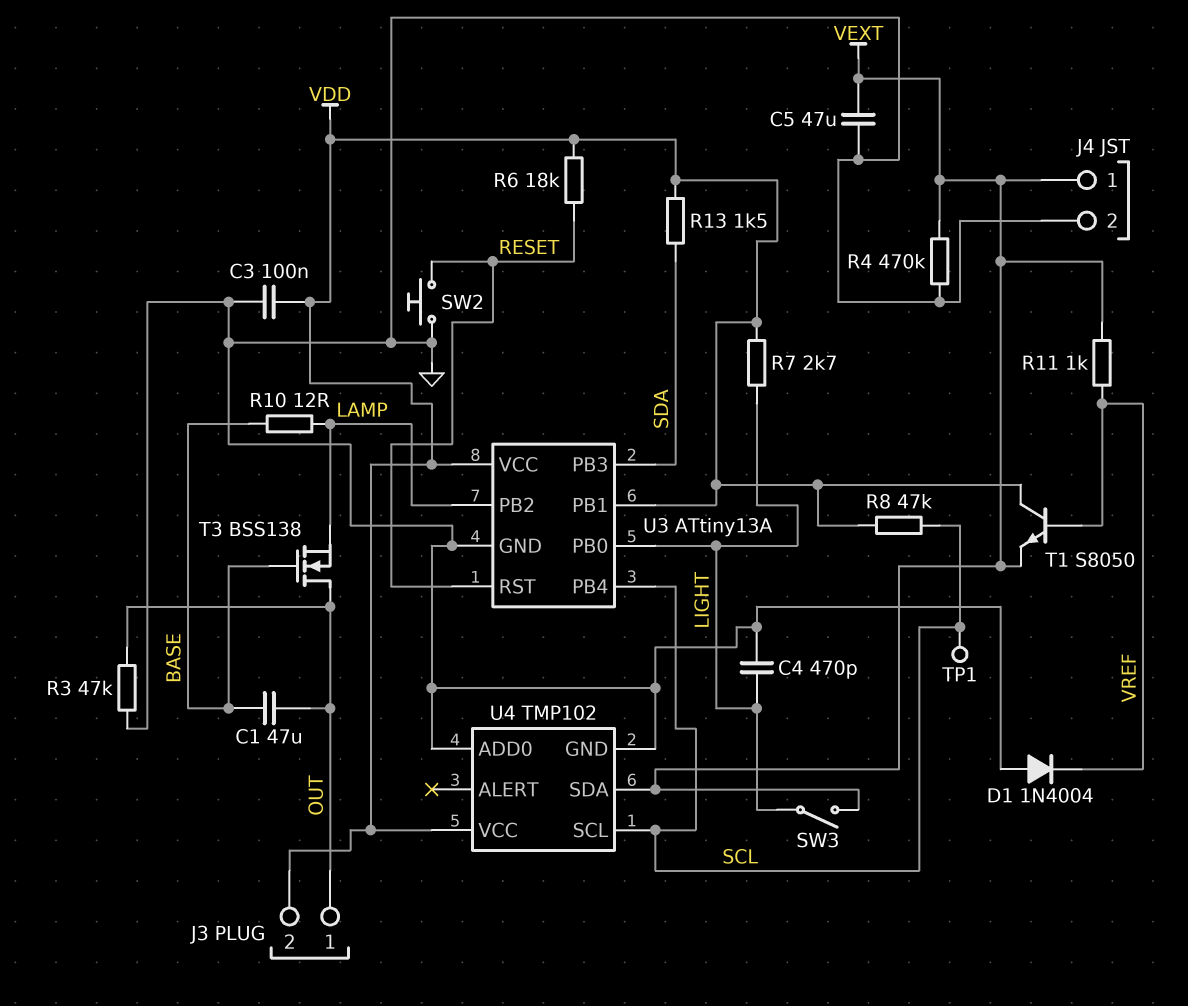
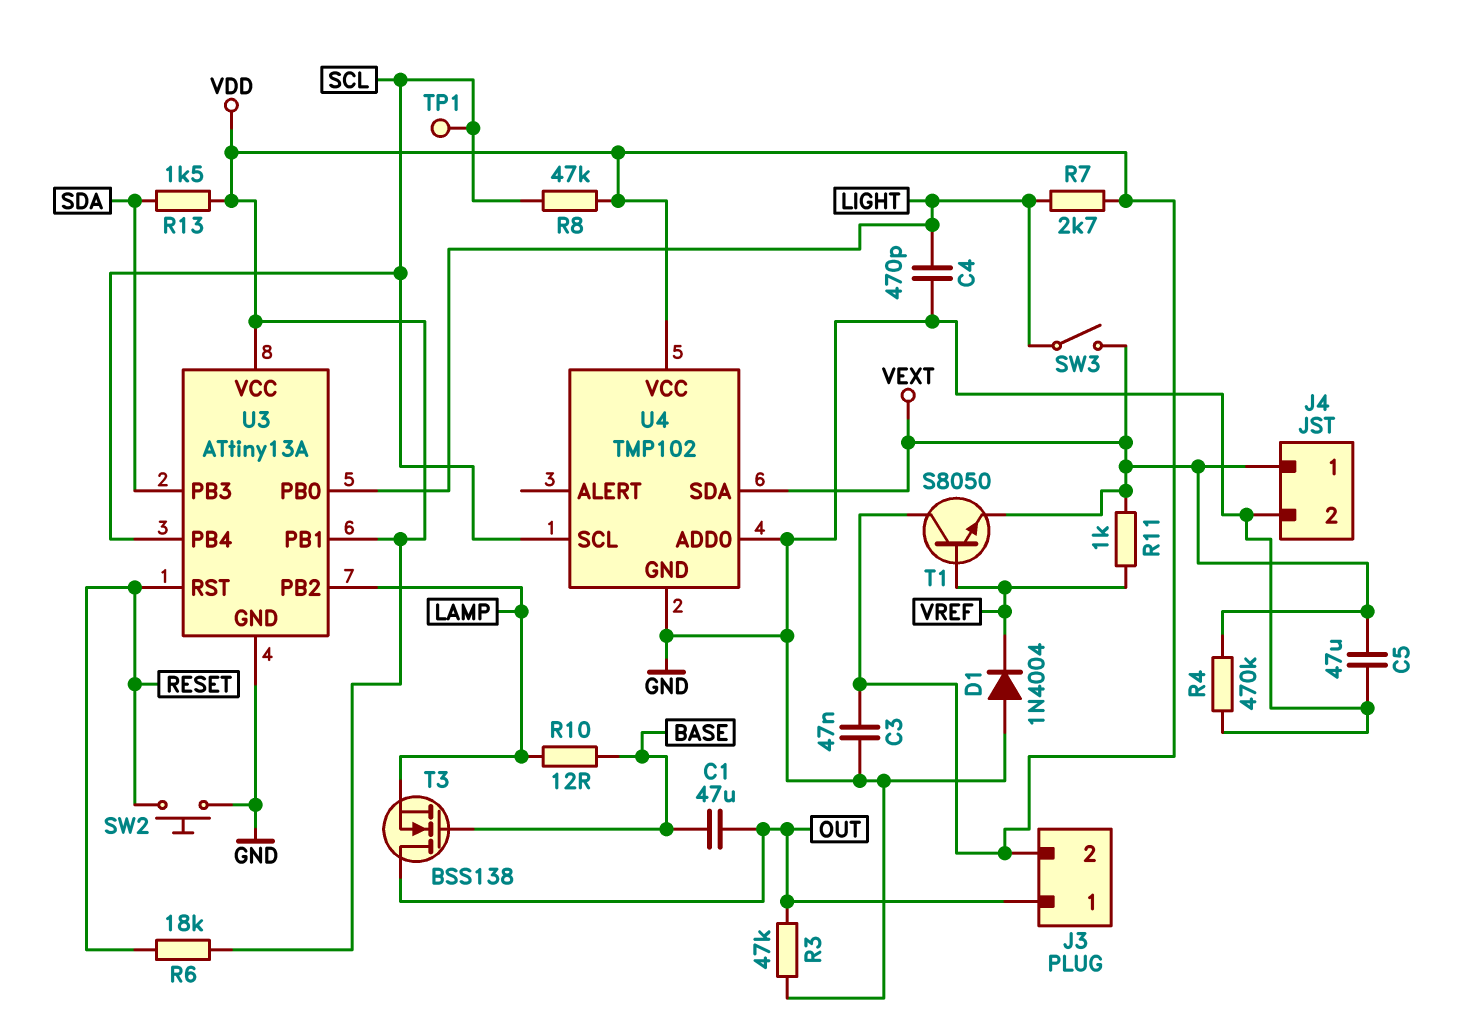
C3: 100nF (GND, VDD) -> 47nF (GND, VDD)

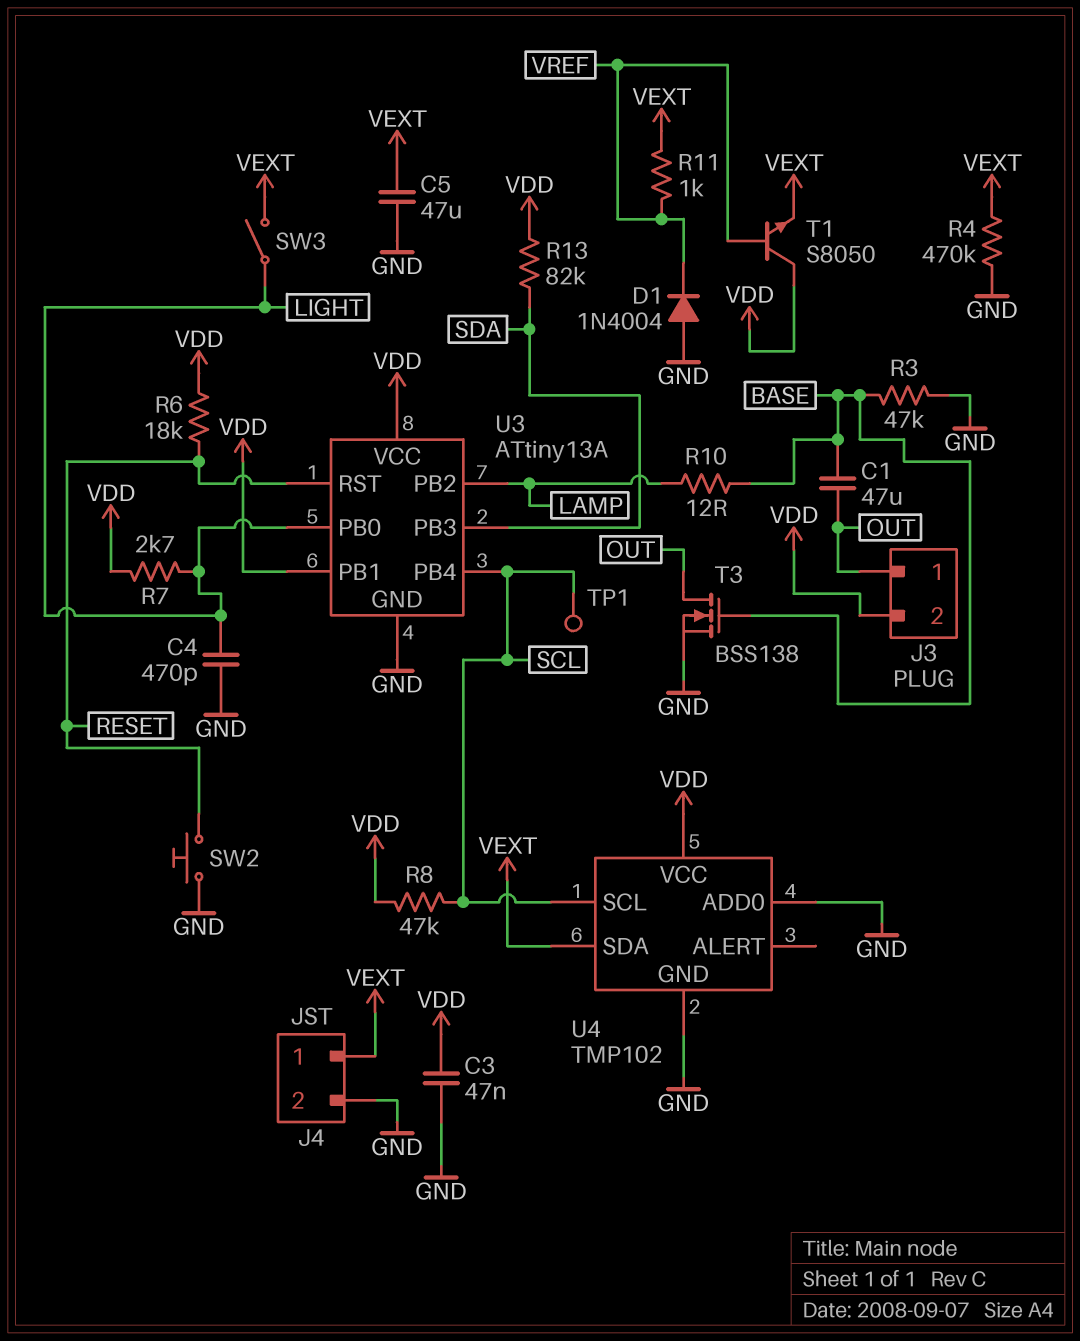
R3: 47k (GND, OUT) -> 47k (BASE, GND)
R13: 1.5k (SDA, VDD) -> 82k (SDA, VDD)
T3: NMOS BSS138 (G BASE, D OUT, S LAMP) -> NMOS BSS138 (G BASE, D OUT, S GND)

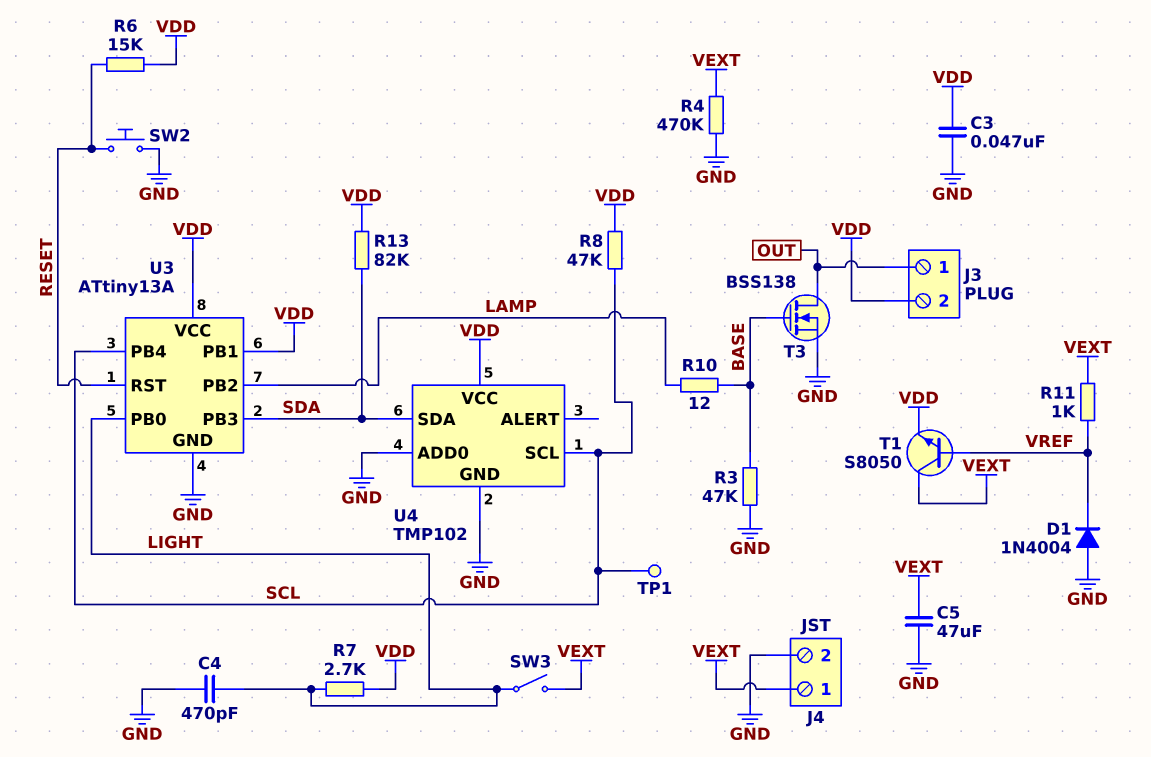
C1: 47uF (BASE, OUT) -> none
R6: 18k (RESET, VDD) -> 15k (RESET, VDD)
T1: NPN S8050 (B VREF, C VDD, E VEXT) -> NPN S8050 (B VREF, C VEXT, E VDD)
U4 pin SDA: VEXT -> SDA

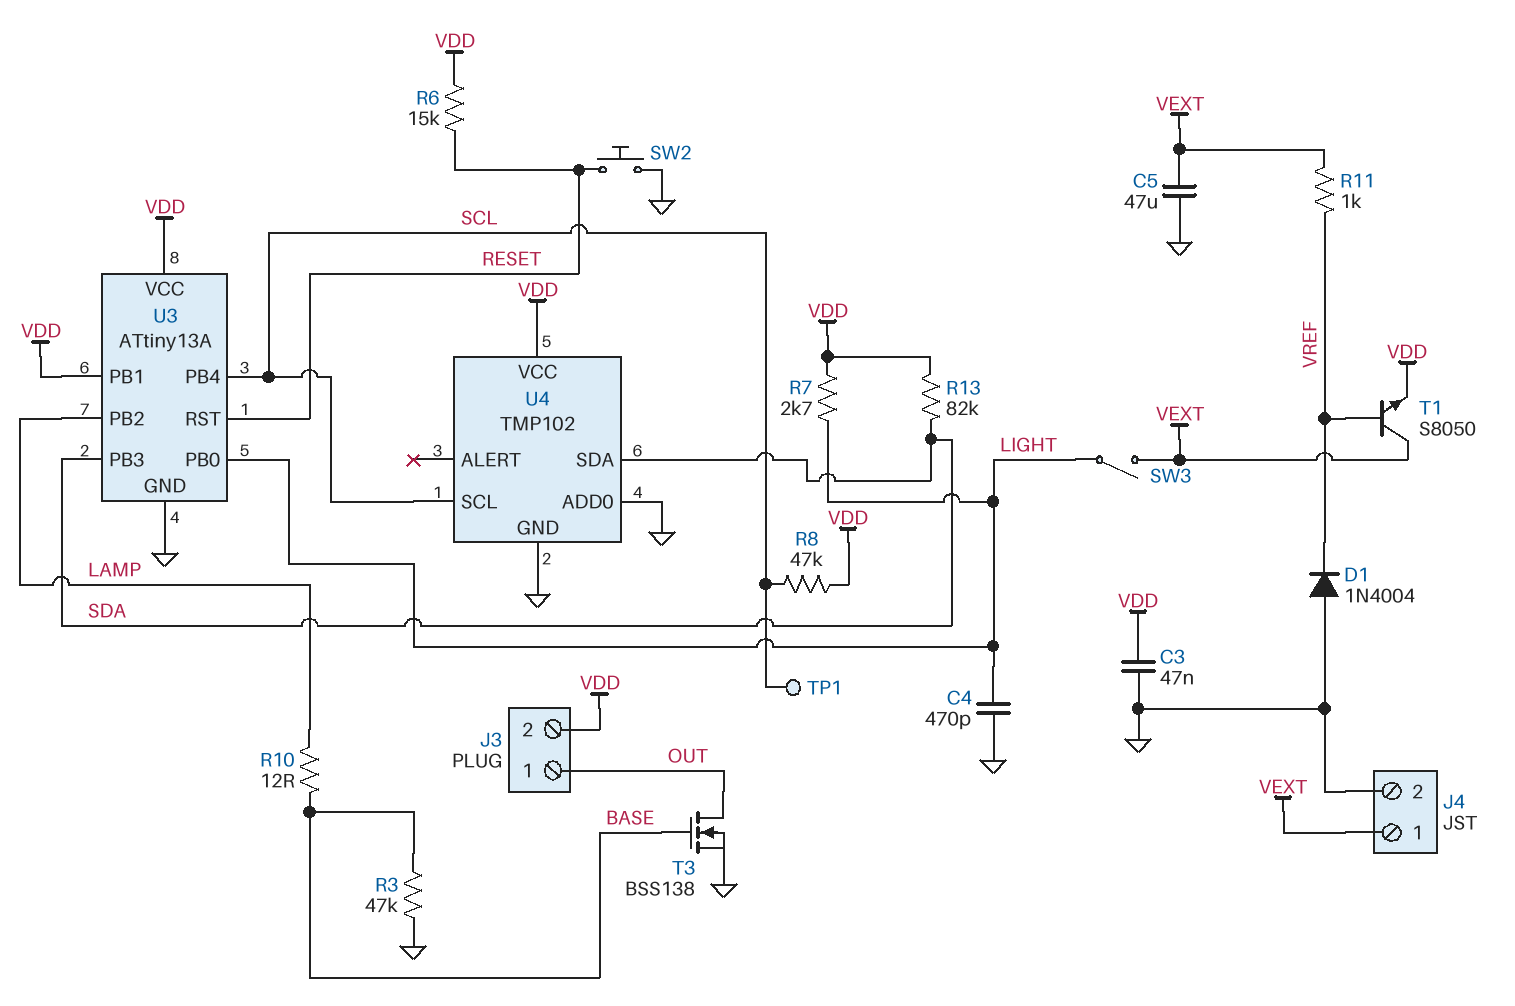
R4: 470k (GND, VEXT) -> none

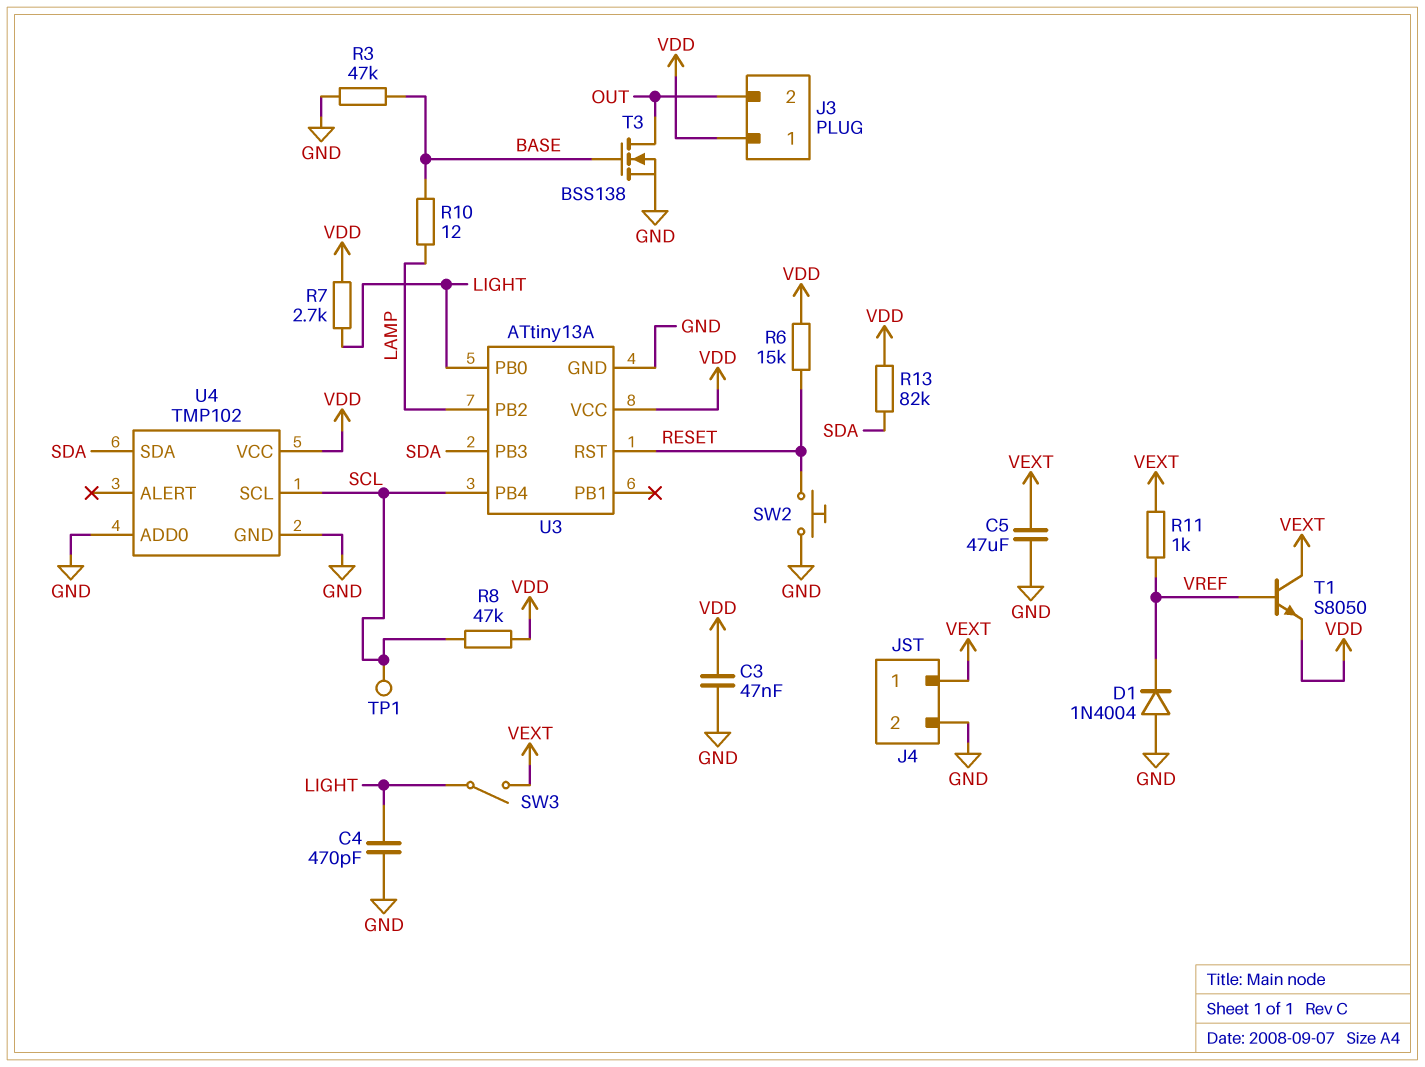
J3 pin 1: OUT -> VDD
J3 pin 2: VDD -> OUT
U3 pin PB1: VDD -> none

